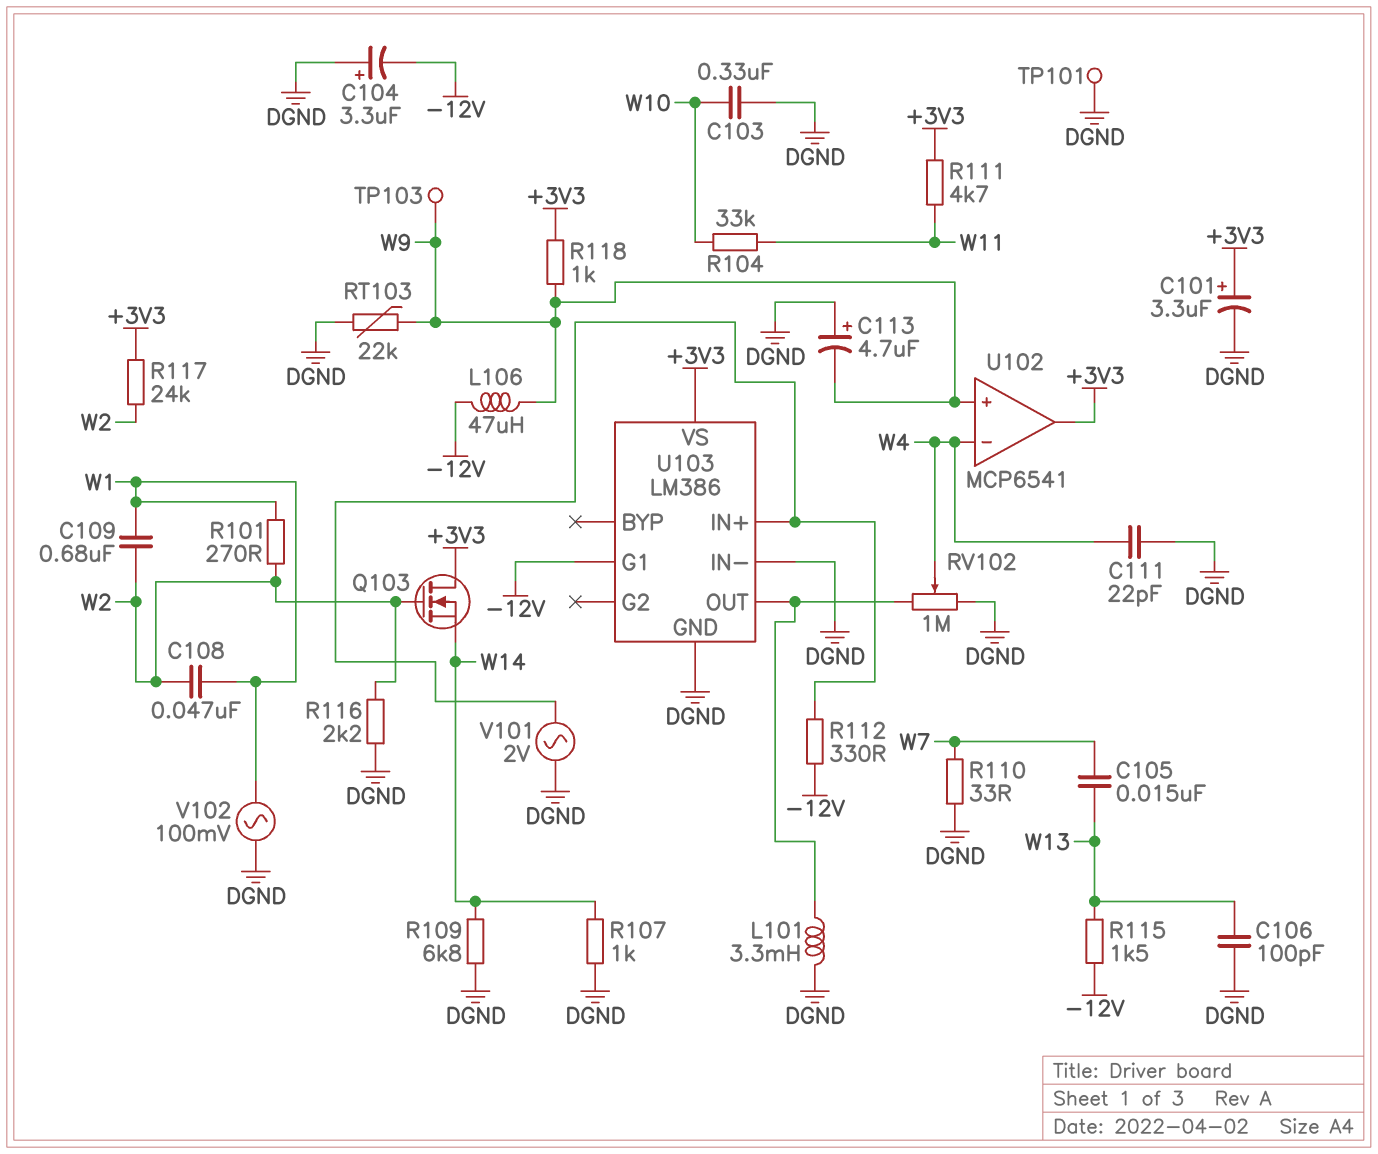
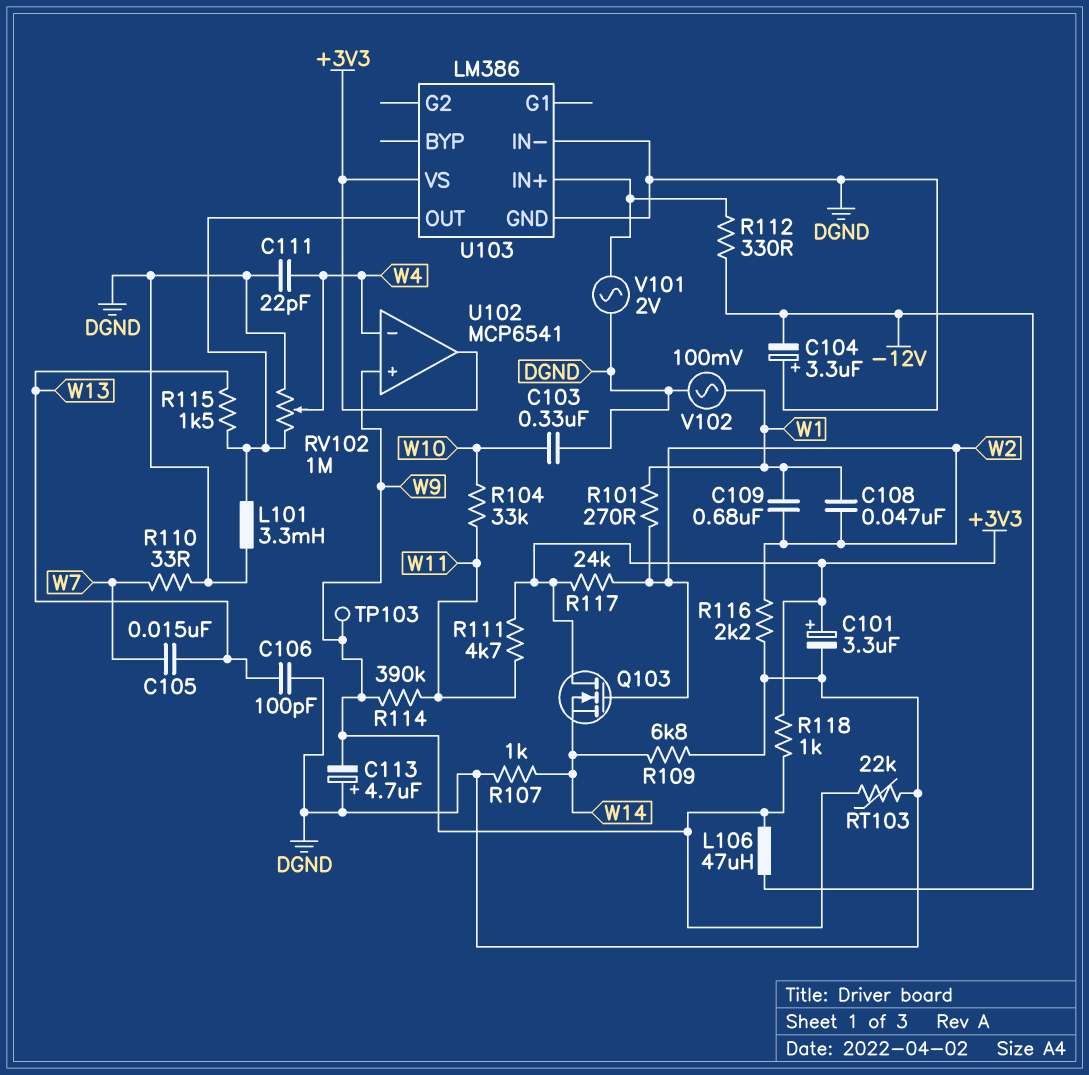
R114: none -> 390k (W9, W11)
R115: 1.5k (-12V, W13) -> 1.5k (U103/OUT, W13)
TP101: test point (DGND) -> none
U103 pin G1: -12V -> none

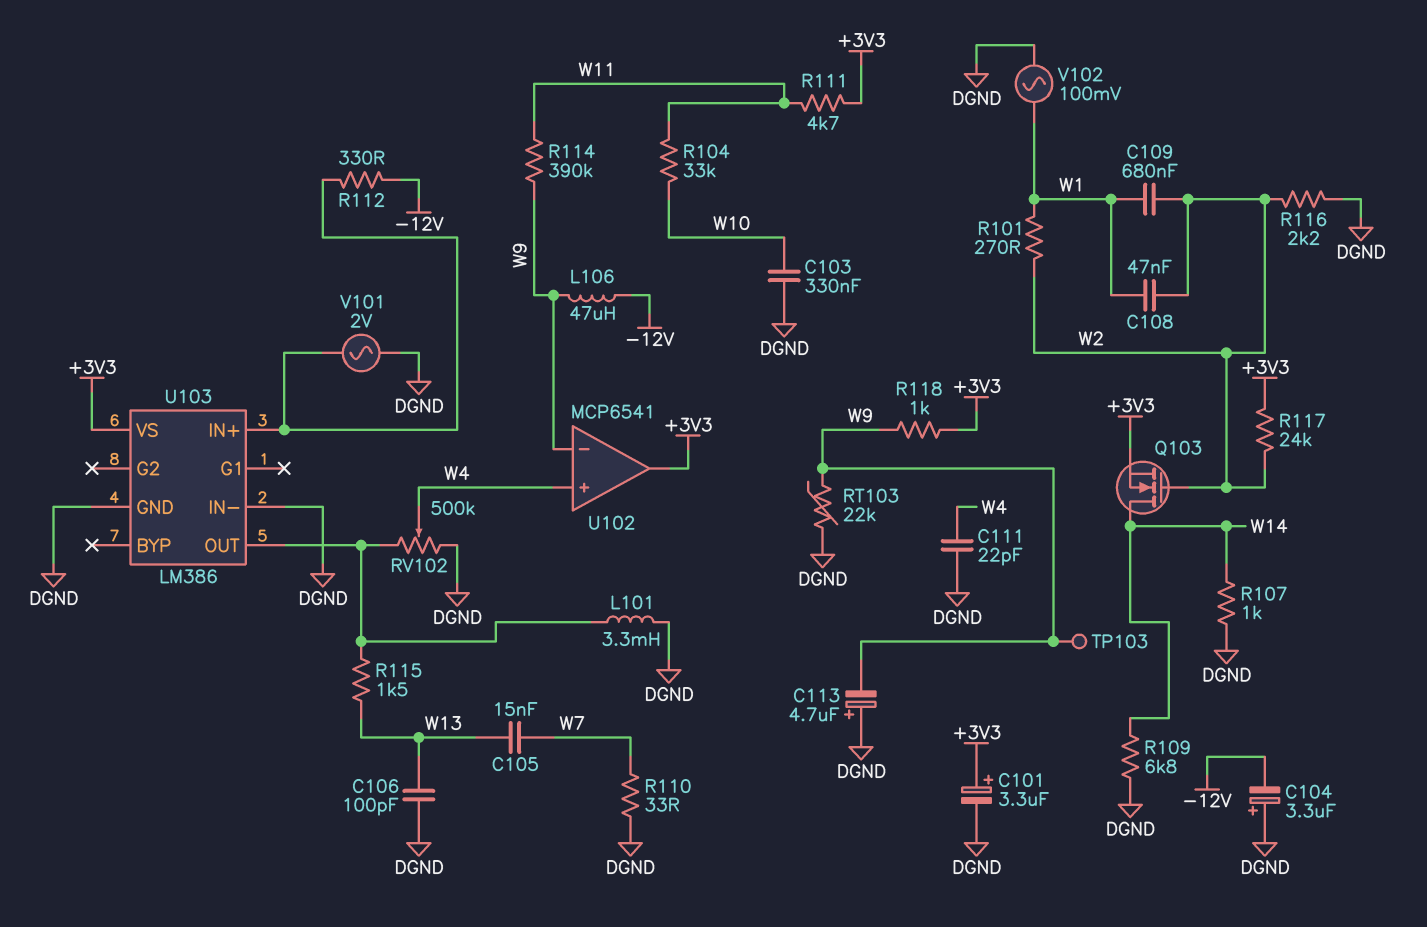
Q103: NMOS (G W2, D +3V3, S W14) -> NMOS (G W2, D W14, S +3V3)
RV102: 1M (DGND, U103/OUT, wiper W4) -> 500k (DGND, U103/OUT, wiper W4)
U102 pin in+: W9 -> W4
U102 pin in-: W4 -> W9

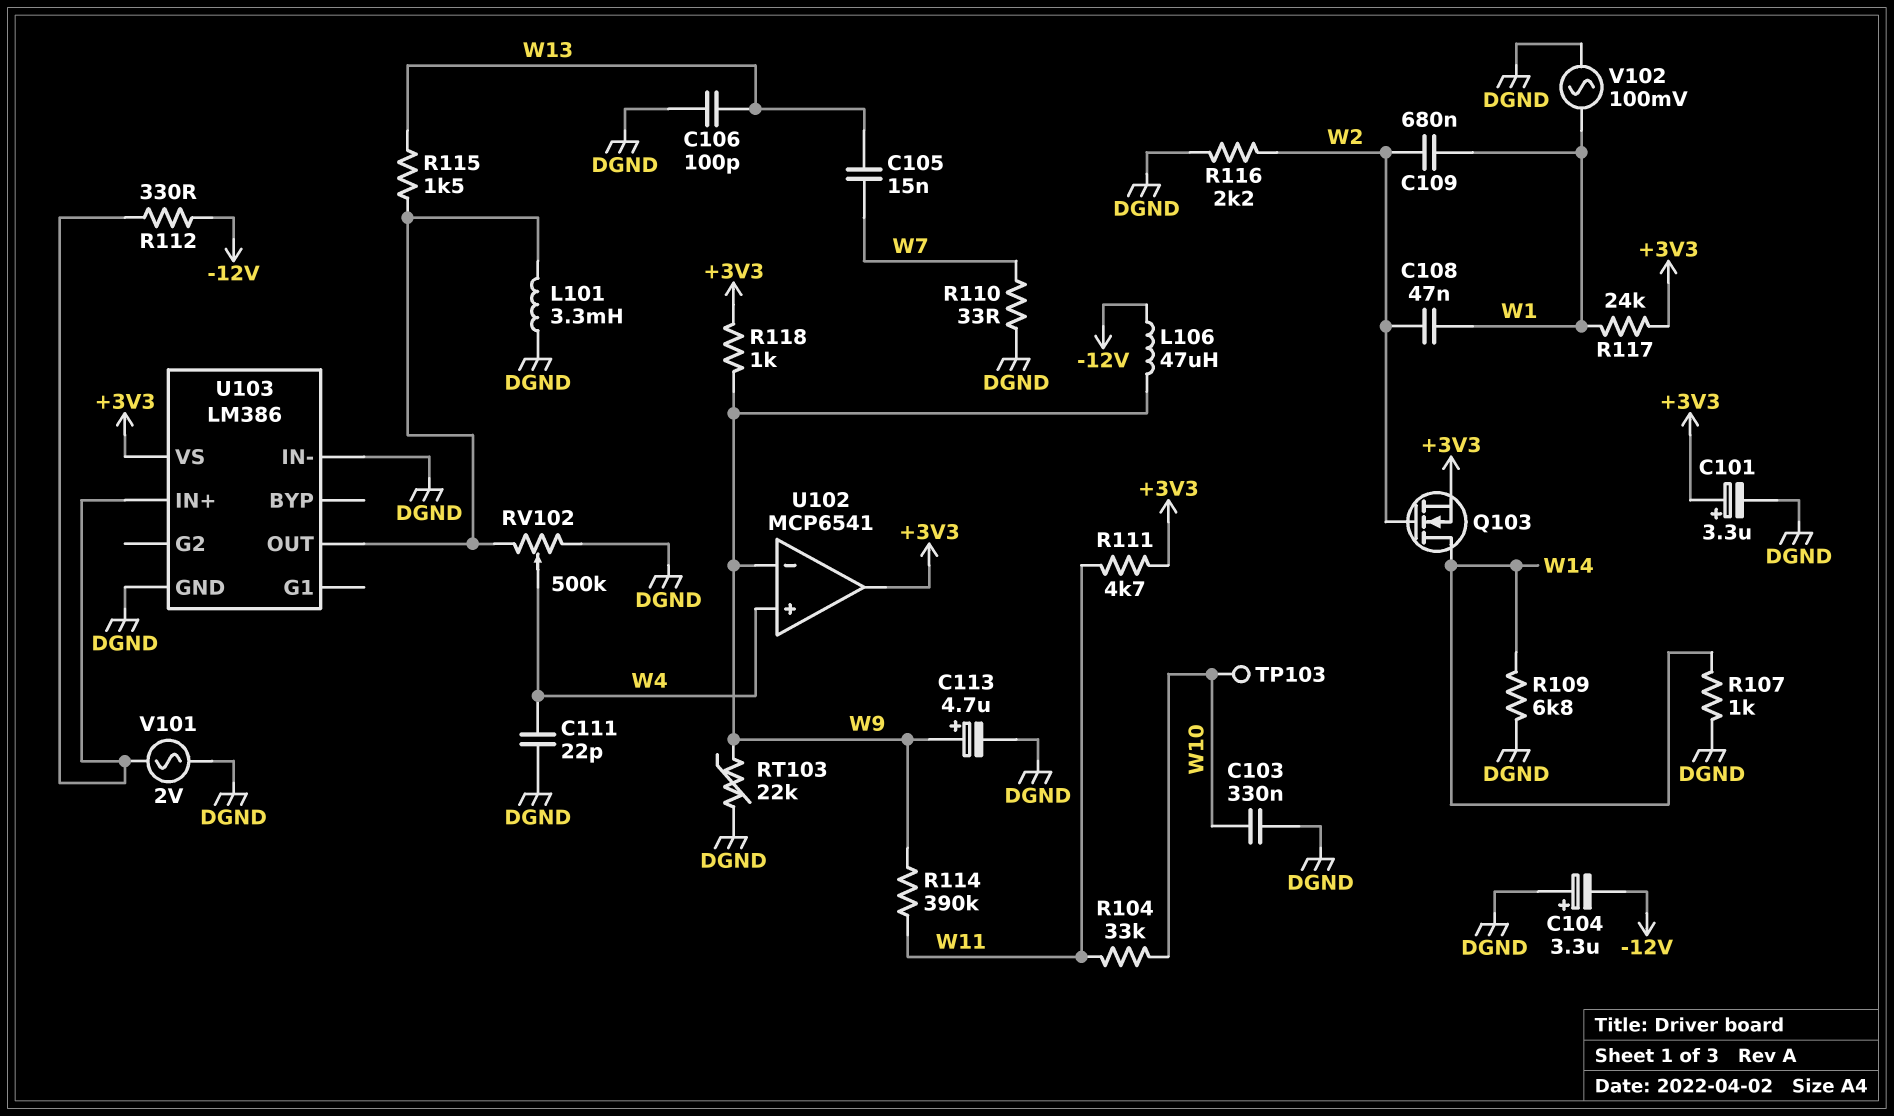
C113: 4.7uF (plus DGND, minus W9) -> 4.7uF (plus W9, minus DGND)
R101: 270 (W1, W2) -> none
R117: 24k (+3V3, W2) -> 24k (+3V3, W1)
TP103: test point (W9) -> test point (W10)

